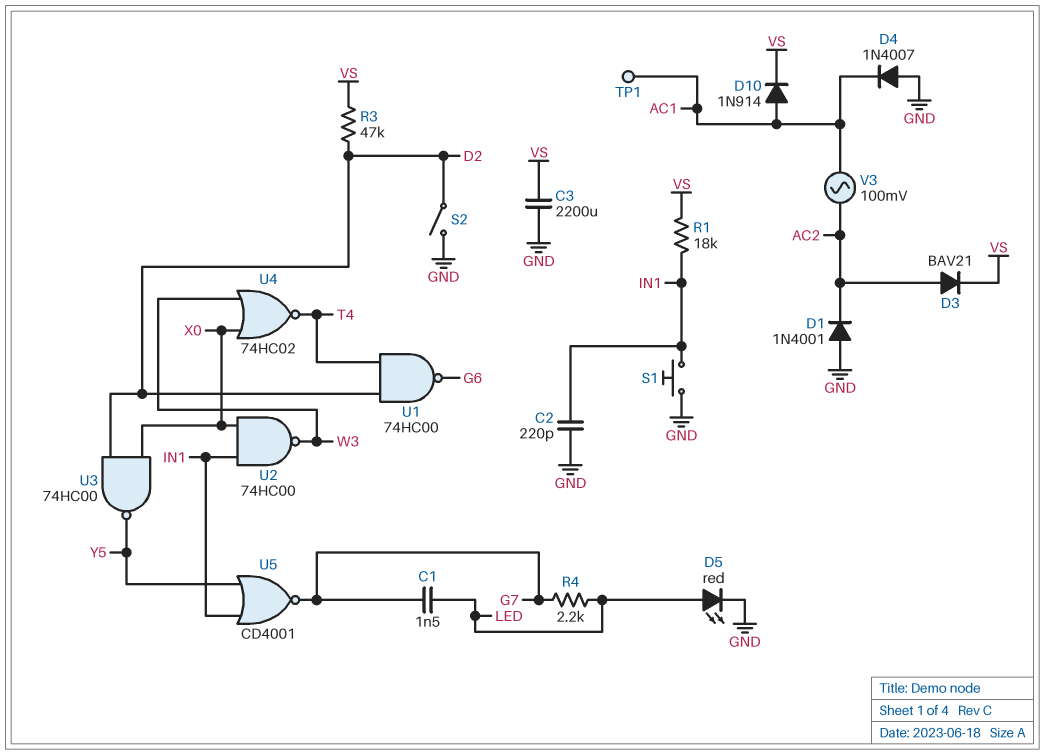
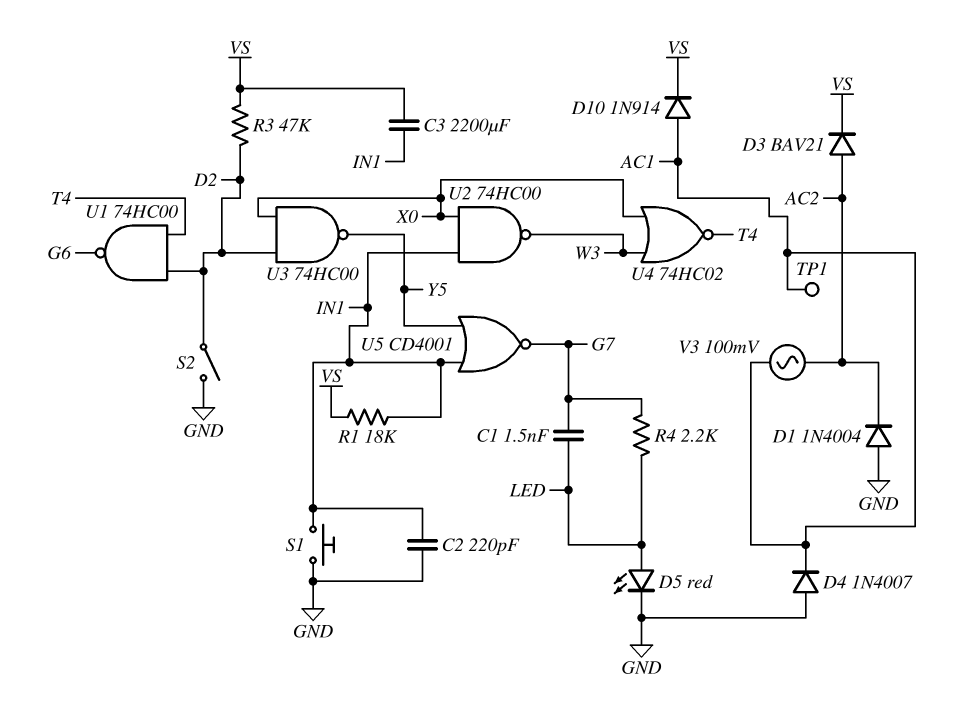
C3: 2200uF (GND, VS) -> 2200uF (IN1, VS)
D1: diode 1N4001 (A GND, K AC2) -> diode 1N4004 (A GND, K AC2)

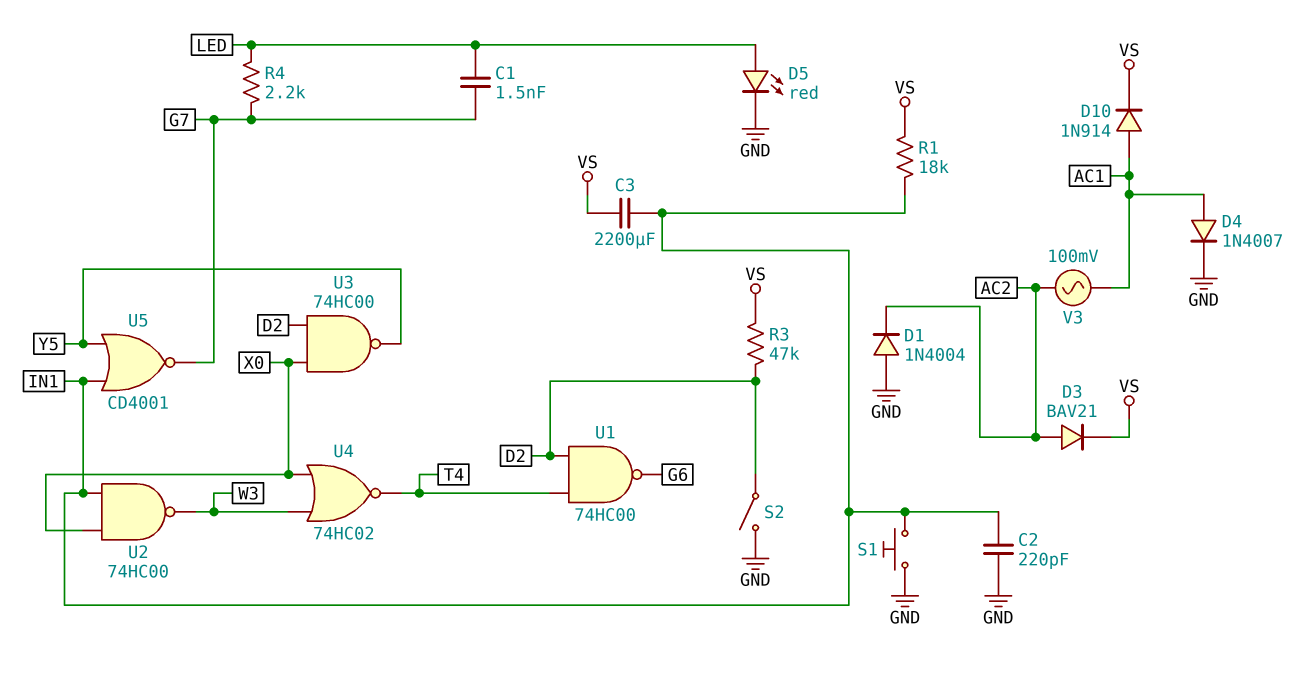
D4: diode 1N4007 (A GND, K AC1) -> diode 1N4007 (A AC1, K GND)
TP1: test point (AC1) -> none

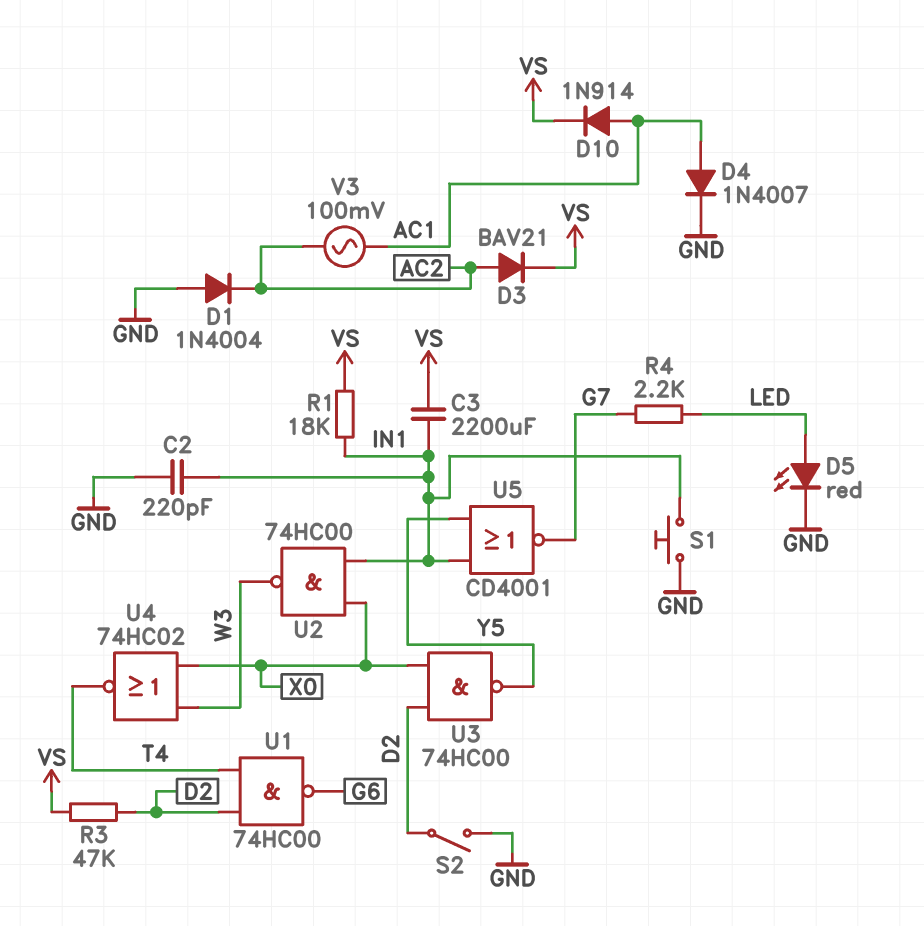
C1: 1.5nF (G7, LED) -> none

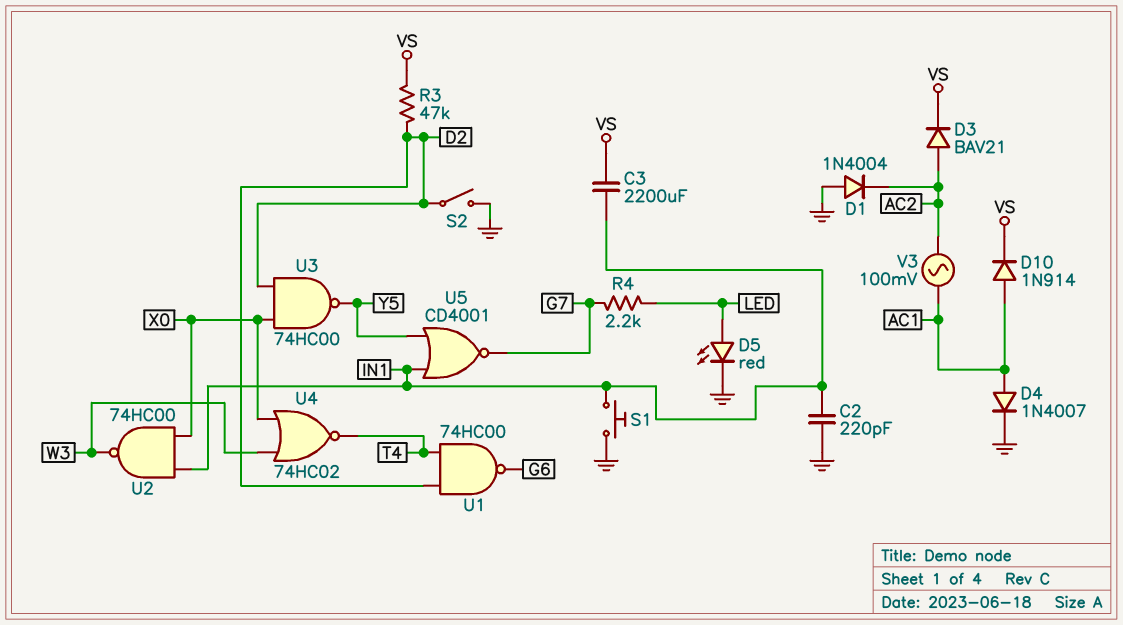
R1: 18k (IN1, VS) -> none

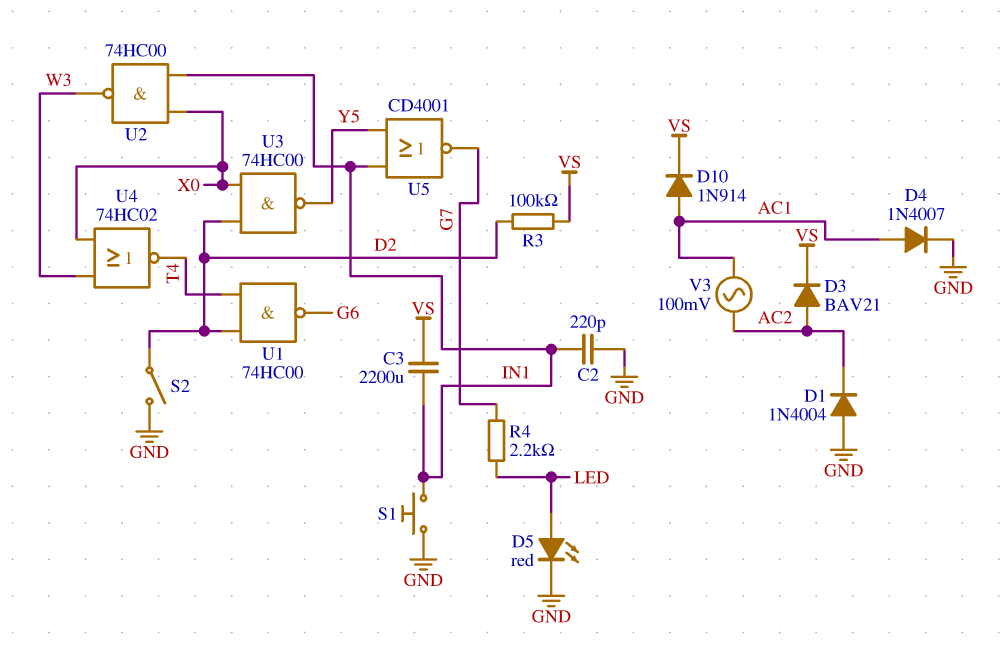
R3: 47k (D2, VS) -> 100k (D2, VS)

